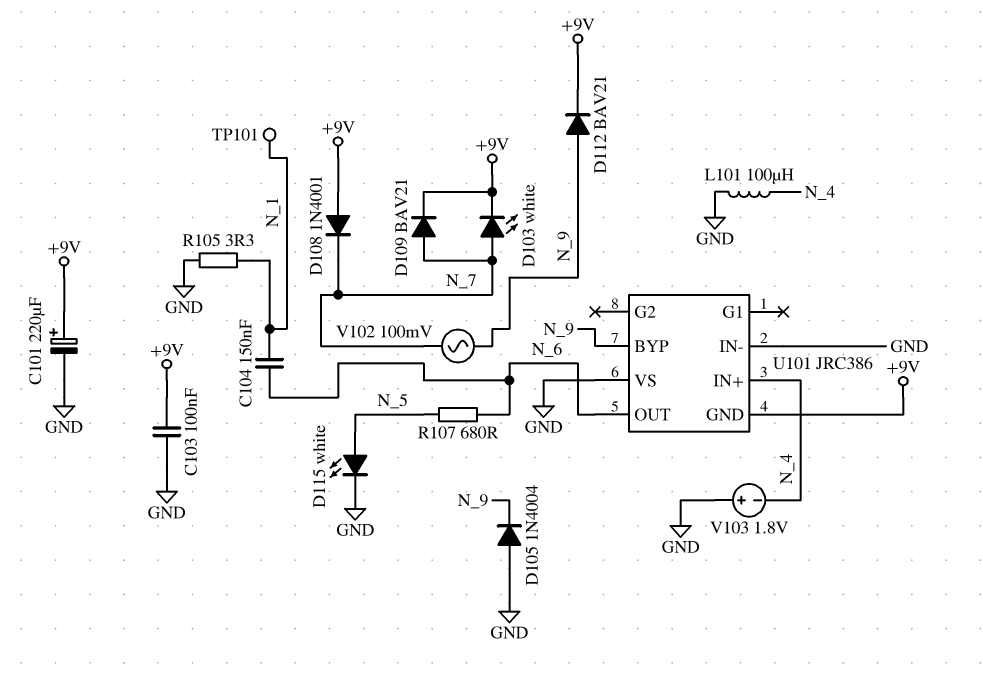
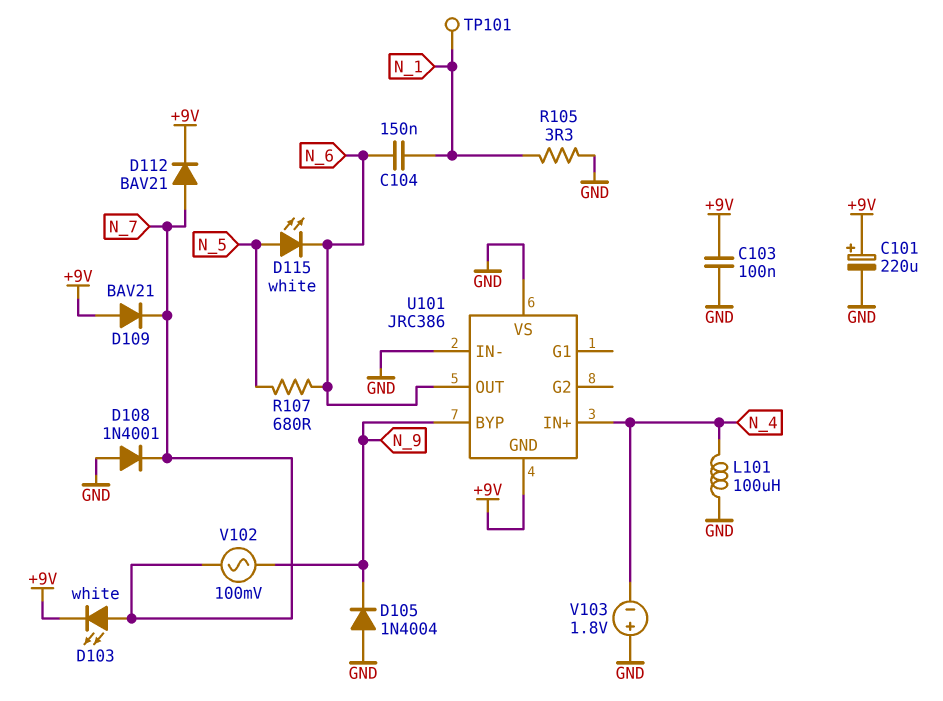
D108: diode 1N4001 (A +9V, K N_7) -> diode 1N4001 (A GND, K N_7)
D109: diode BAV21 (A N_7, K +9V) -> diode BAV21 (A +9V, K N_7)
D112: diode BAV21 (A N_9, K +9V) -> diode BAV21 (A N_7, K +9V)
D115: LED white (A N_5, K GND) -> LED white (A N_5, K N_6)

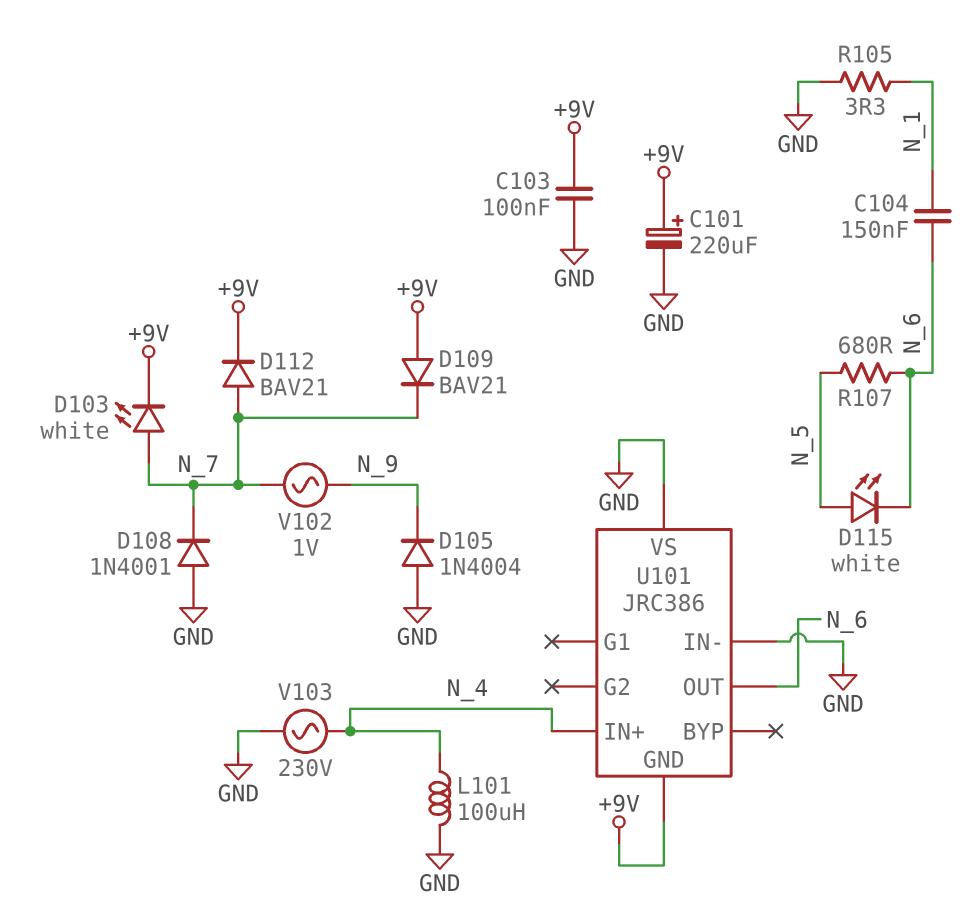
TP101: test point (N_1) -> none
U101 pin BYP: N_9 -> none
V102: AC 100mV (N_7, N_9) -> AC 1V (N_7, N_9)
V103: 1.8V (plus GND, minus N_4) -> AC 230V (GND, N_4)

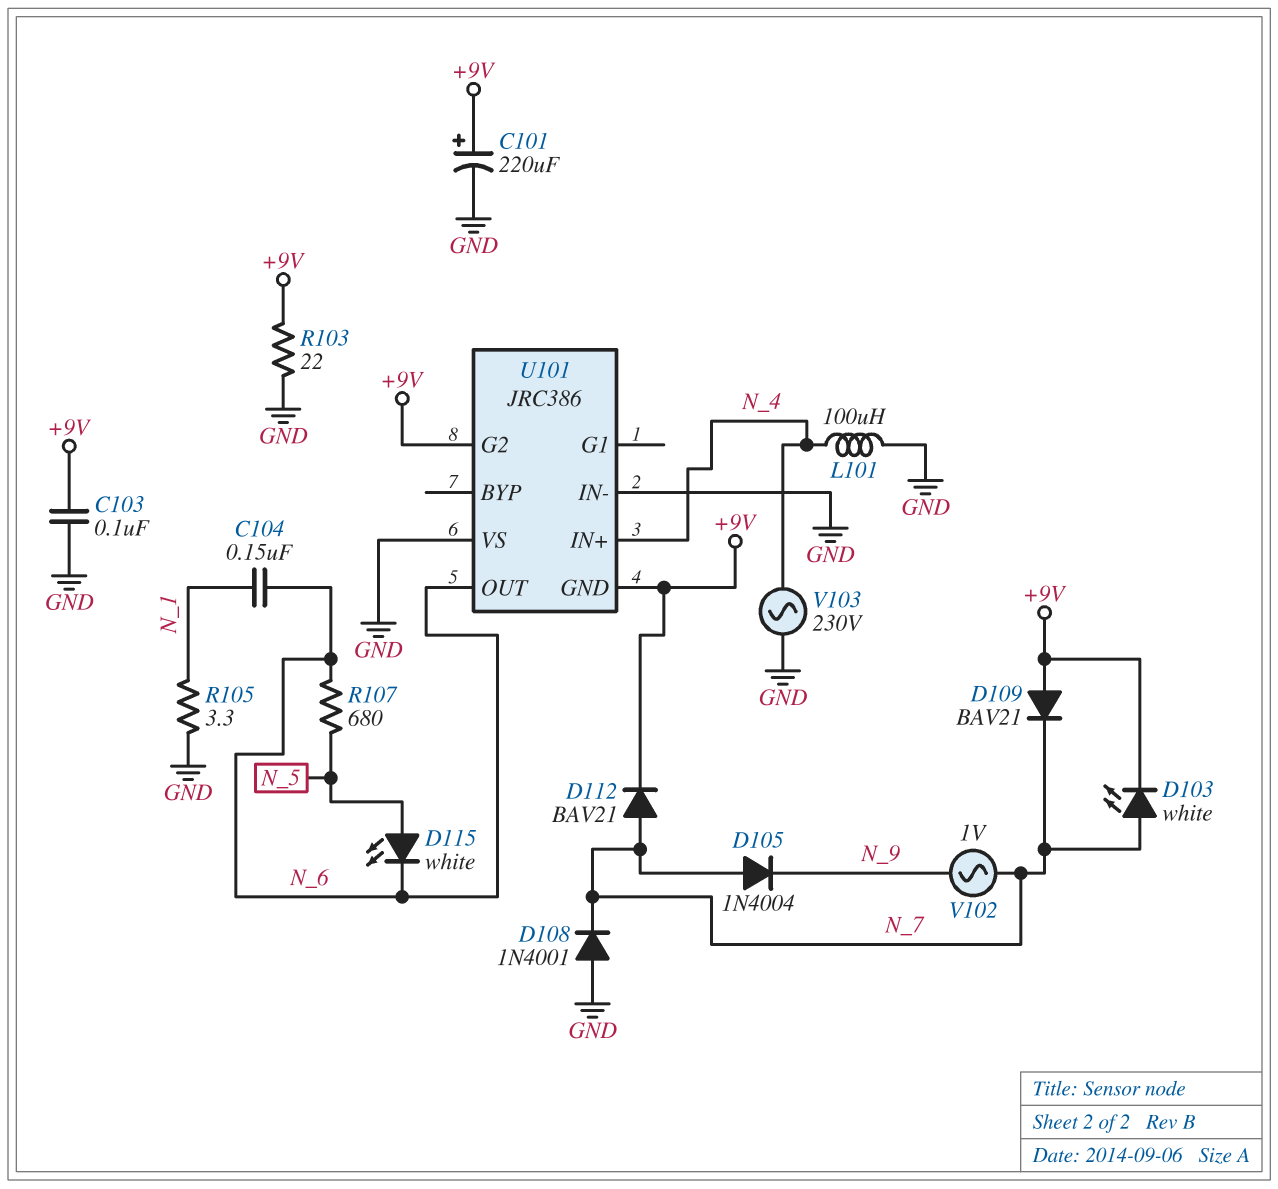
D105: diode 1N4004 (A GND, K N_9) -> diode 1N4004 (A N_7, K N_9)
R103: none -> 22 (+9V, GND)
U101 pin G2: none -> +9V

